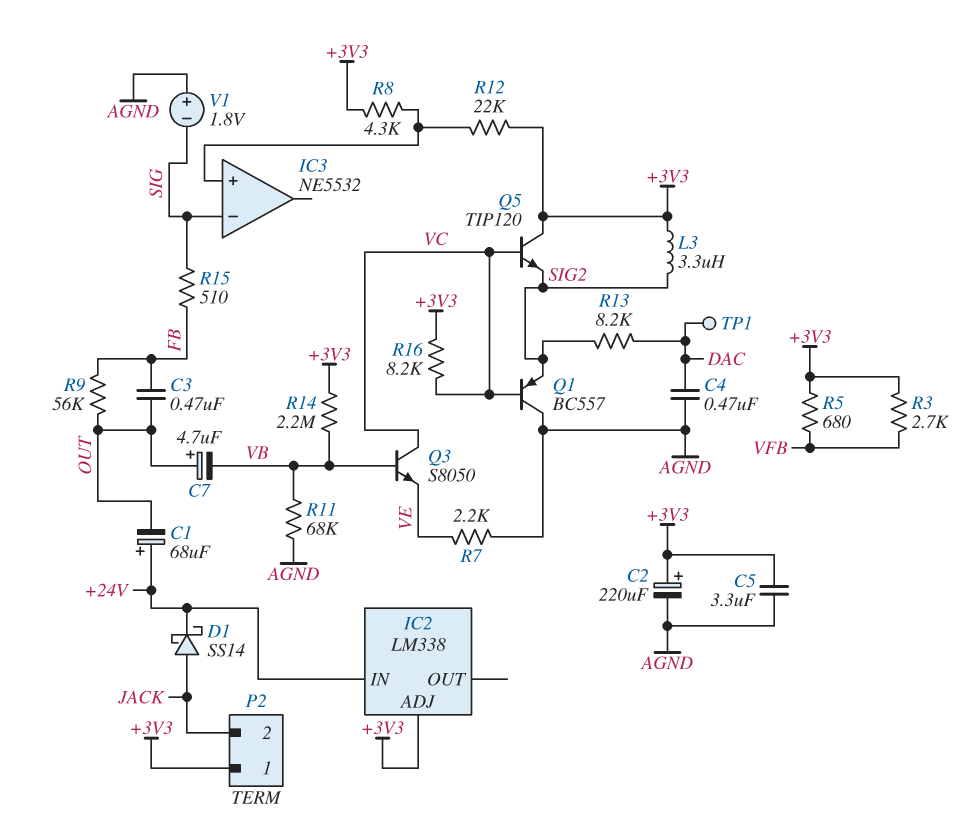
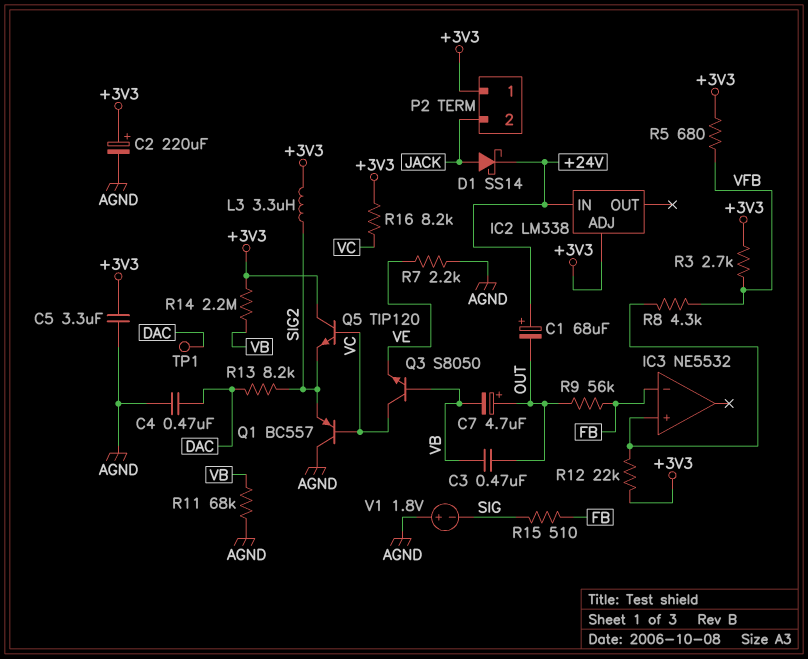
C3: 470nF (FB, OUT) -> 470nF (OUT, VB)
IC3 pin in-: SIG -> FB
R8: 4.3k (+3V3, IC3/in+) -> 4.3k (IC3/in+, VFB)

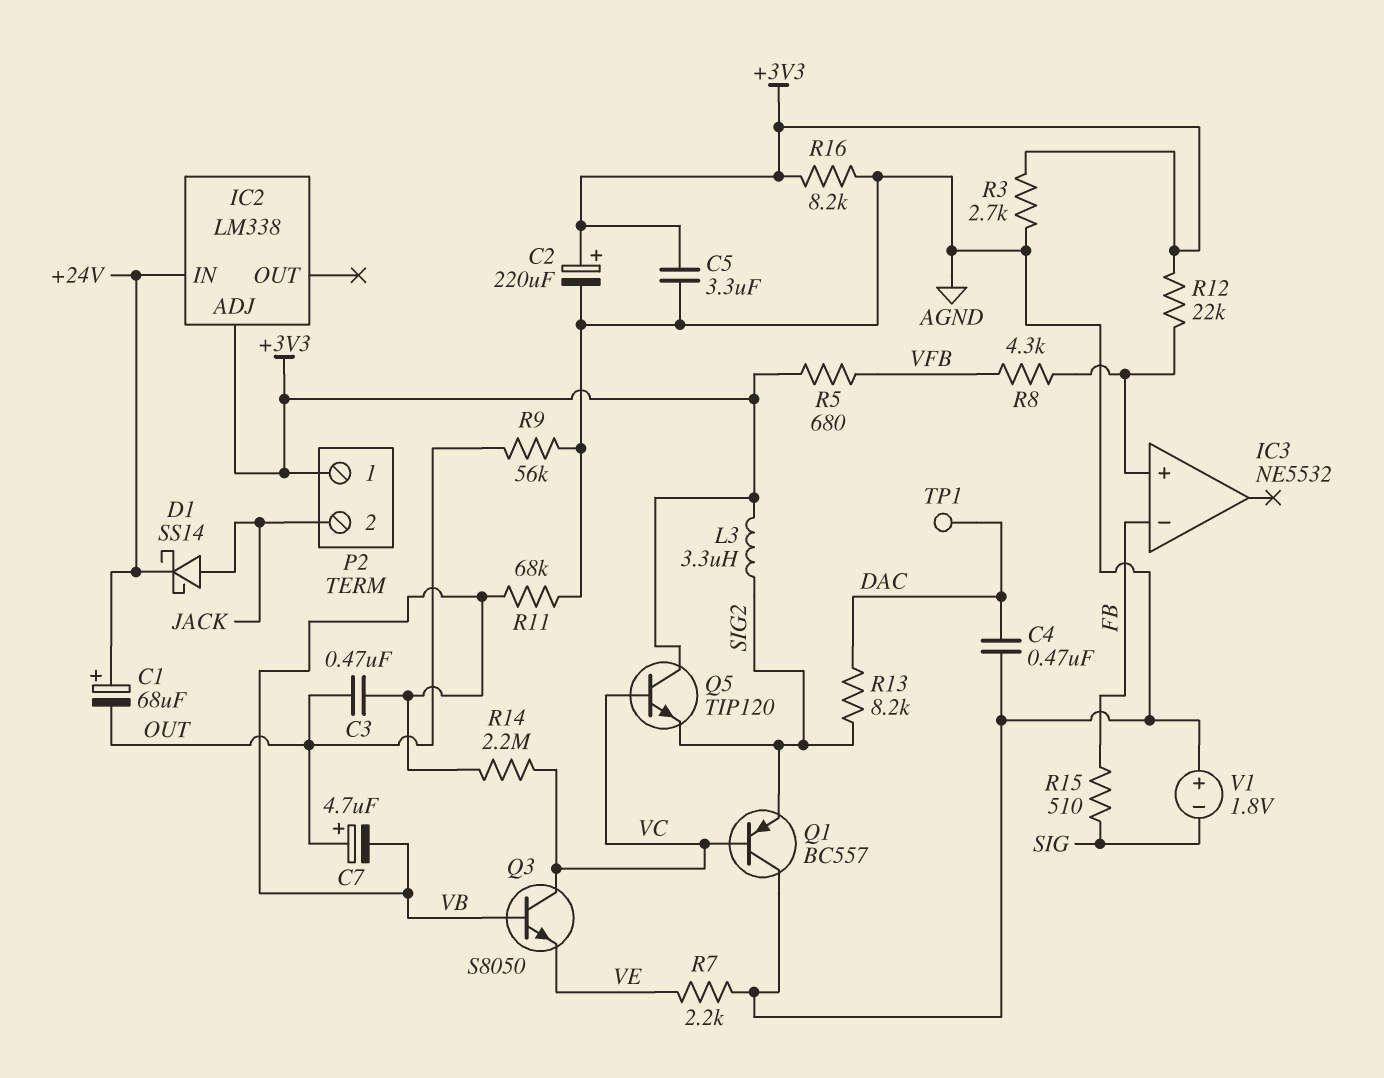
R3: 2.7k (+3V3, VFB) -> 2.7k (+3V3, AGND)
R9: 56k (FB, OUT) -> 56k (AGND, OUT)
R14: 2.2M (+3V3, VB) -> 2.2M (VB, VC)
R16: 8.2k (+3V3, VC) -> 8.2k (+3V3, AGND)

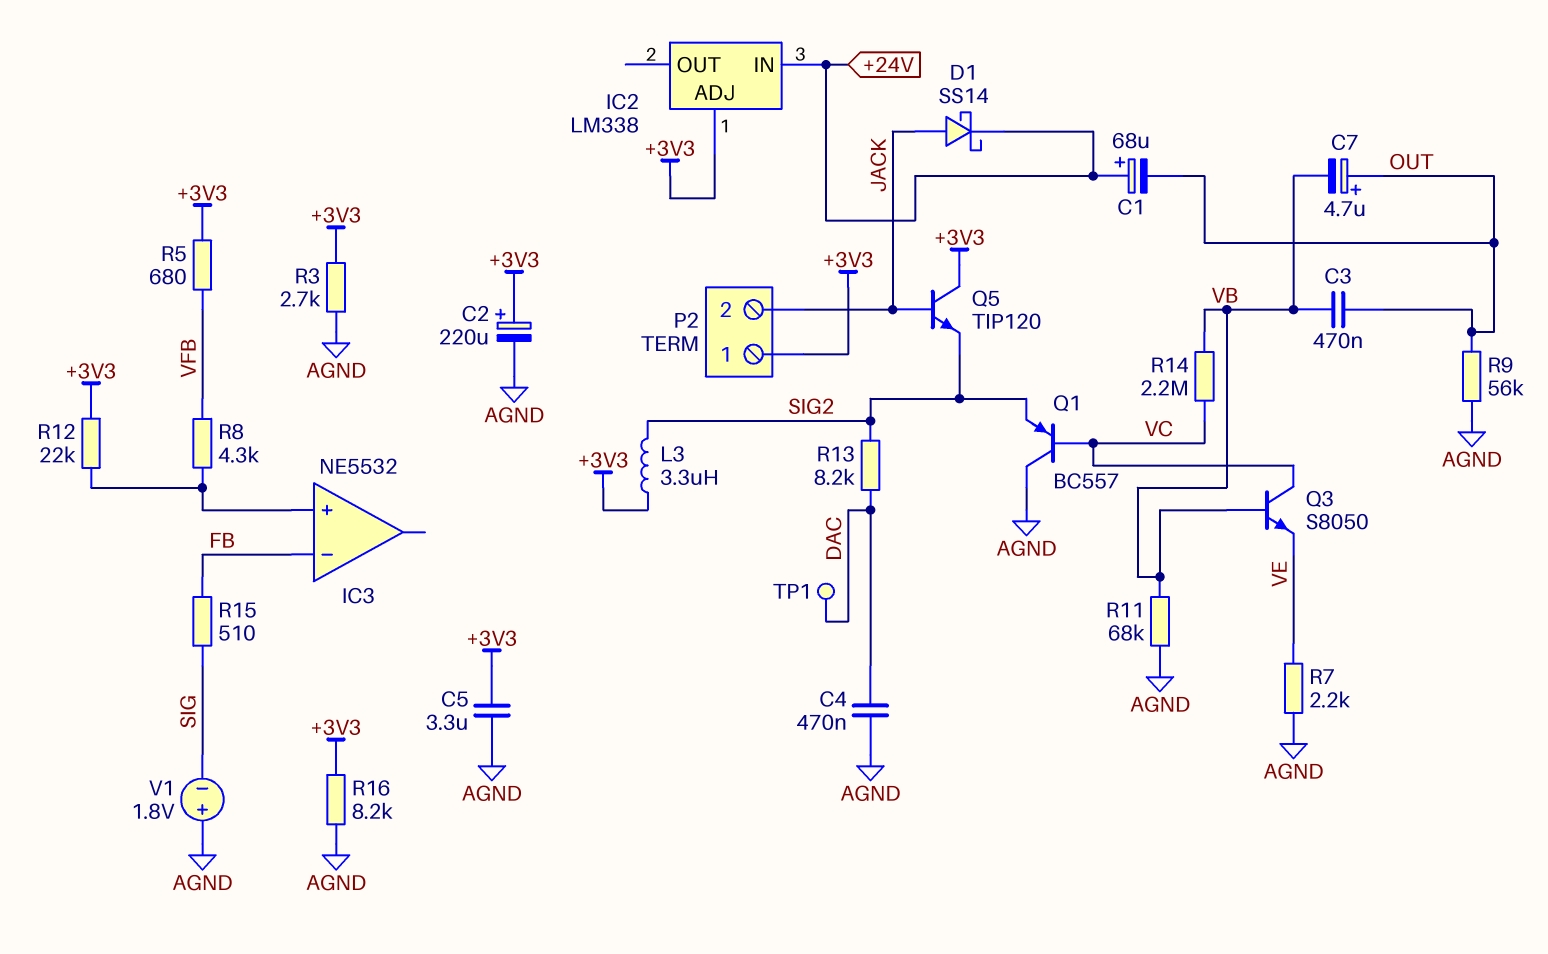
Q5: NPN TIP120 (B VC, C +3V3, E SIG2) -> NPN TIP120 (B JACK, C +3V3, E SIG2)

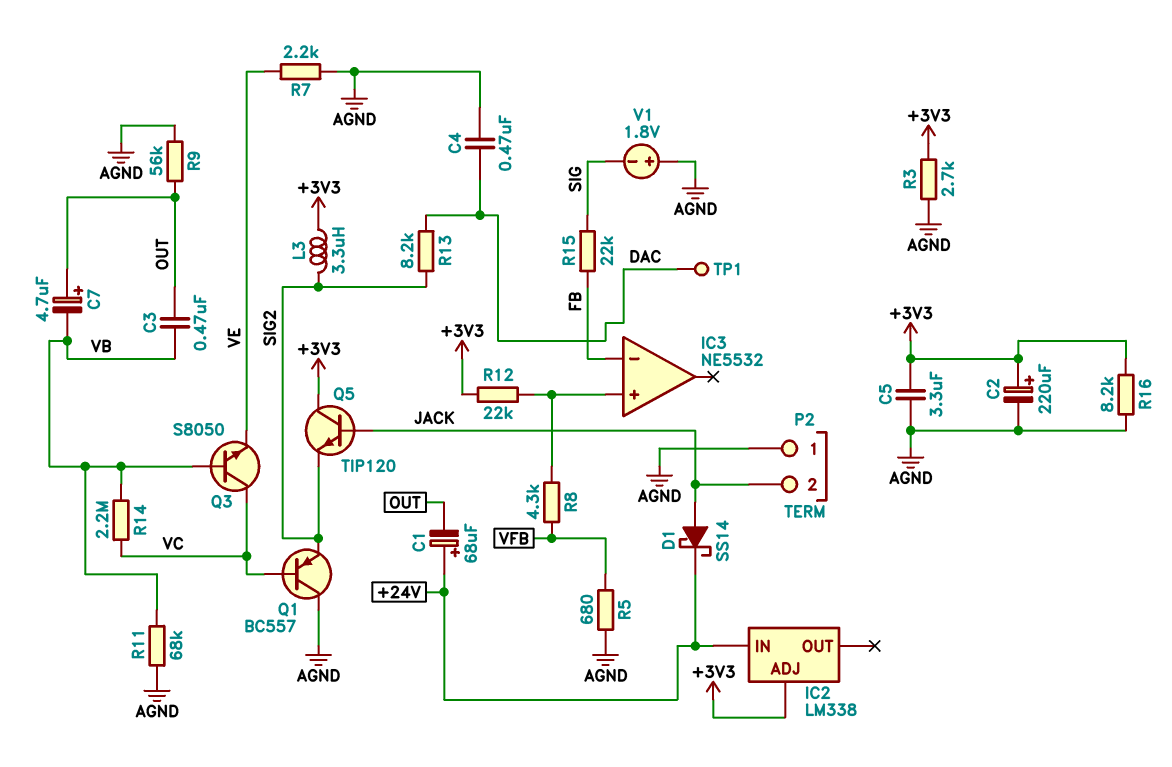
P2 pin 1: +3V3 -> AGND
R5: 680 (+3V3, VFB) -> 680 (AGND, VFB)
R15: 510 (FB, SIG) -> 22k (FB, SIG)

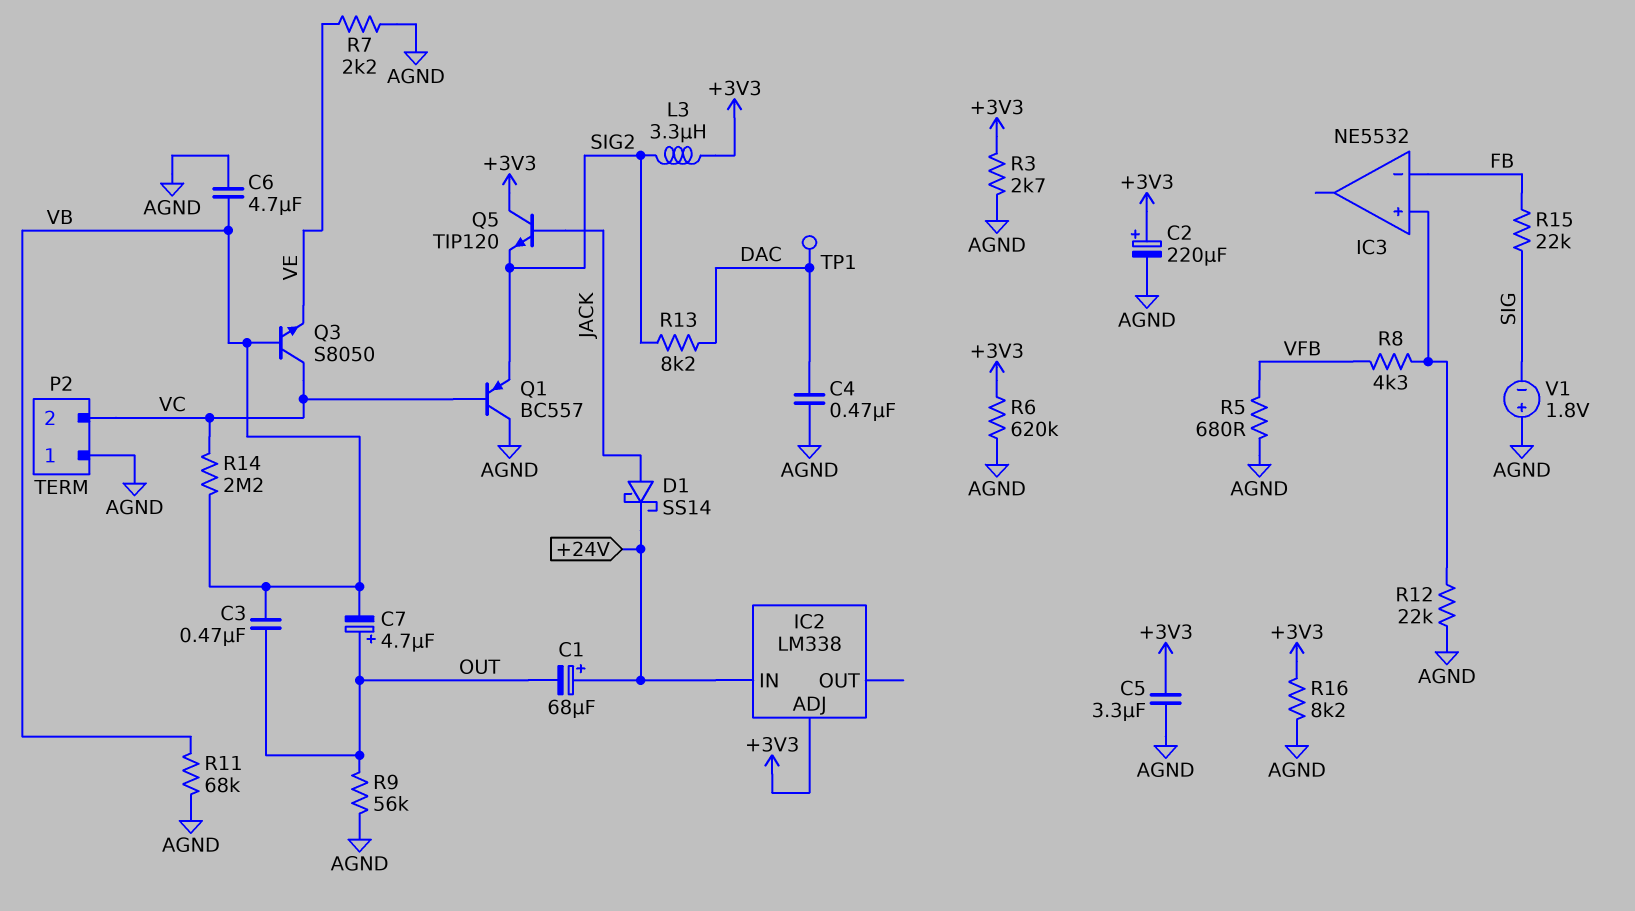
C6: none -> 4.7uF (AGND, VB)
P2 pin 2: JACK -> VC
R6: none -> 620k (+3V3, AGND)
R12: 22k (+3V3, IC3/in+) -> 22k (AGND, IC3/in+)

